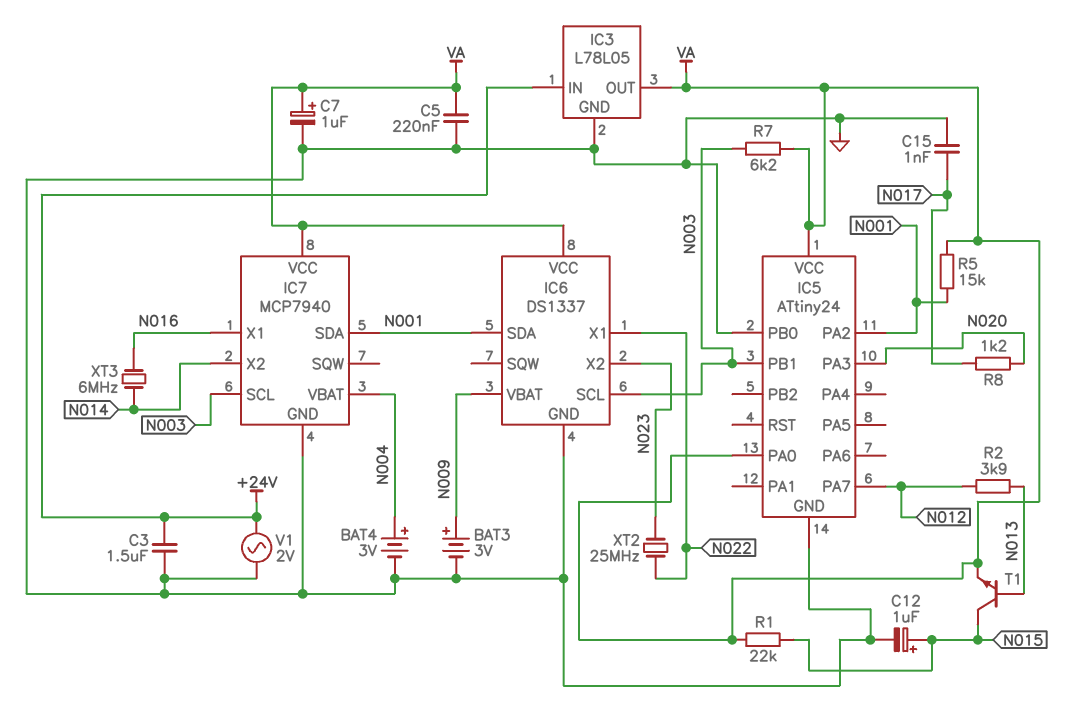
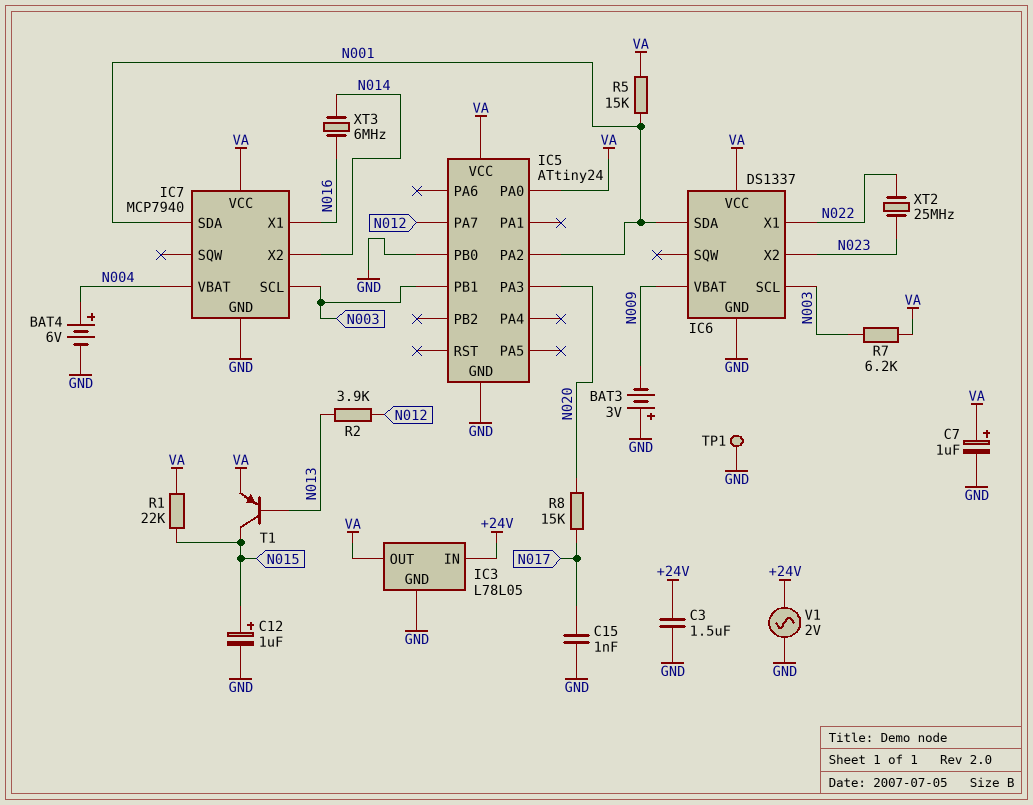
BAT3: 3V (plus N009, minus GND) -> 3V (plus GND, minus N009)
BAT4: 3V (plus N004, minus GND) -> 6V (plus N004, minus GND)
C5: 220nF (GND, VA) -> none
R8: 1.2k (N017, N020) -> 15k (N017, N020)
T1: NPN (B N013, C N015, E VA) -> PNP (B N013, C N015, E VA)
TP1: none -> test point (GND)

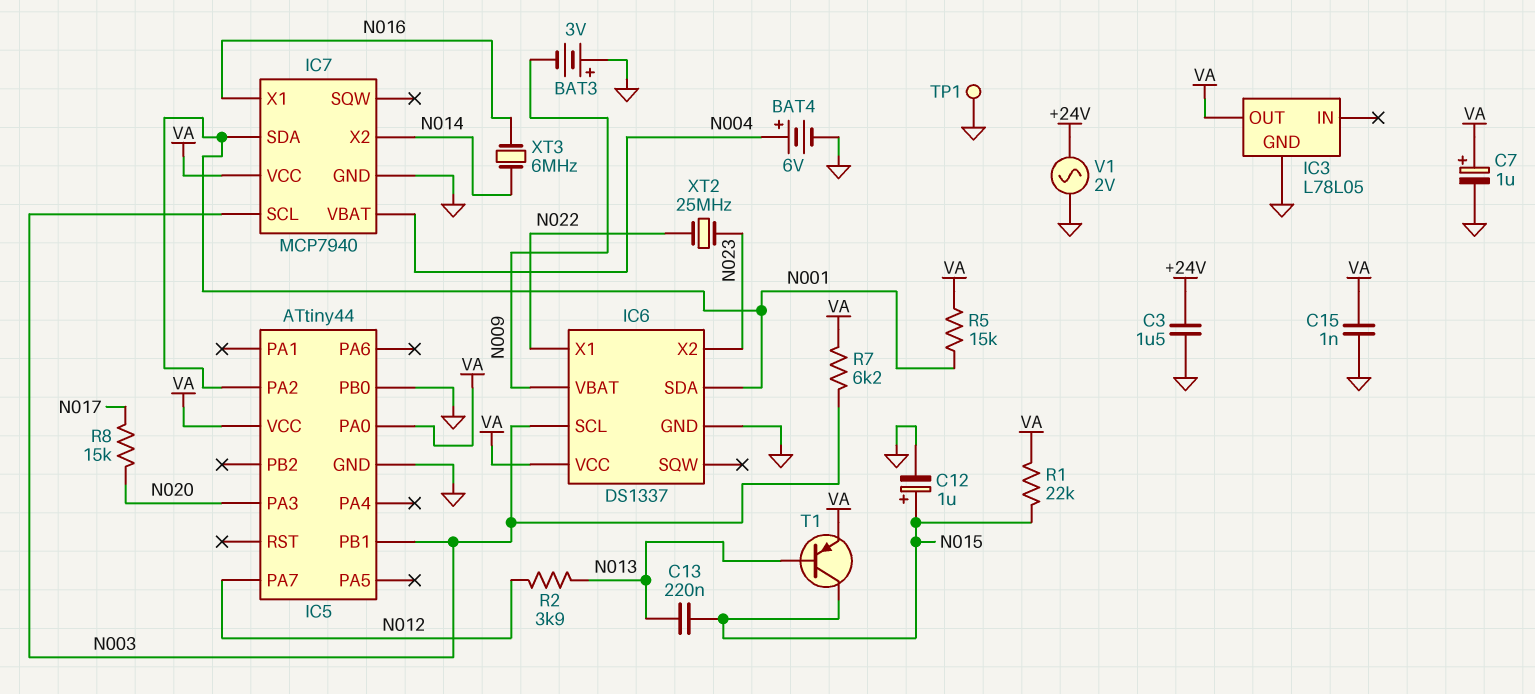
C13: none -> 220nF (N013, N015)
C15: 1nF (GND, N017) -> 1nF (GND, VA)
IC3 pin IN: +24V -> none
IC5: ATtiny24 -> ATtiny44

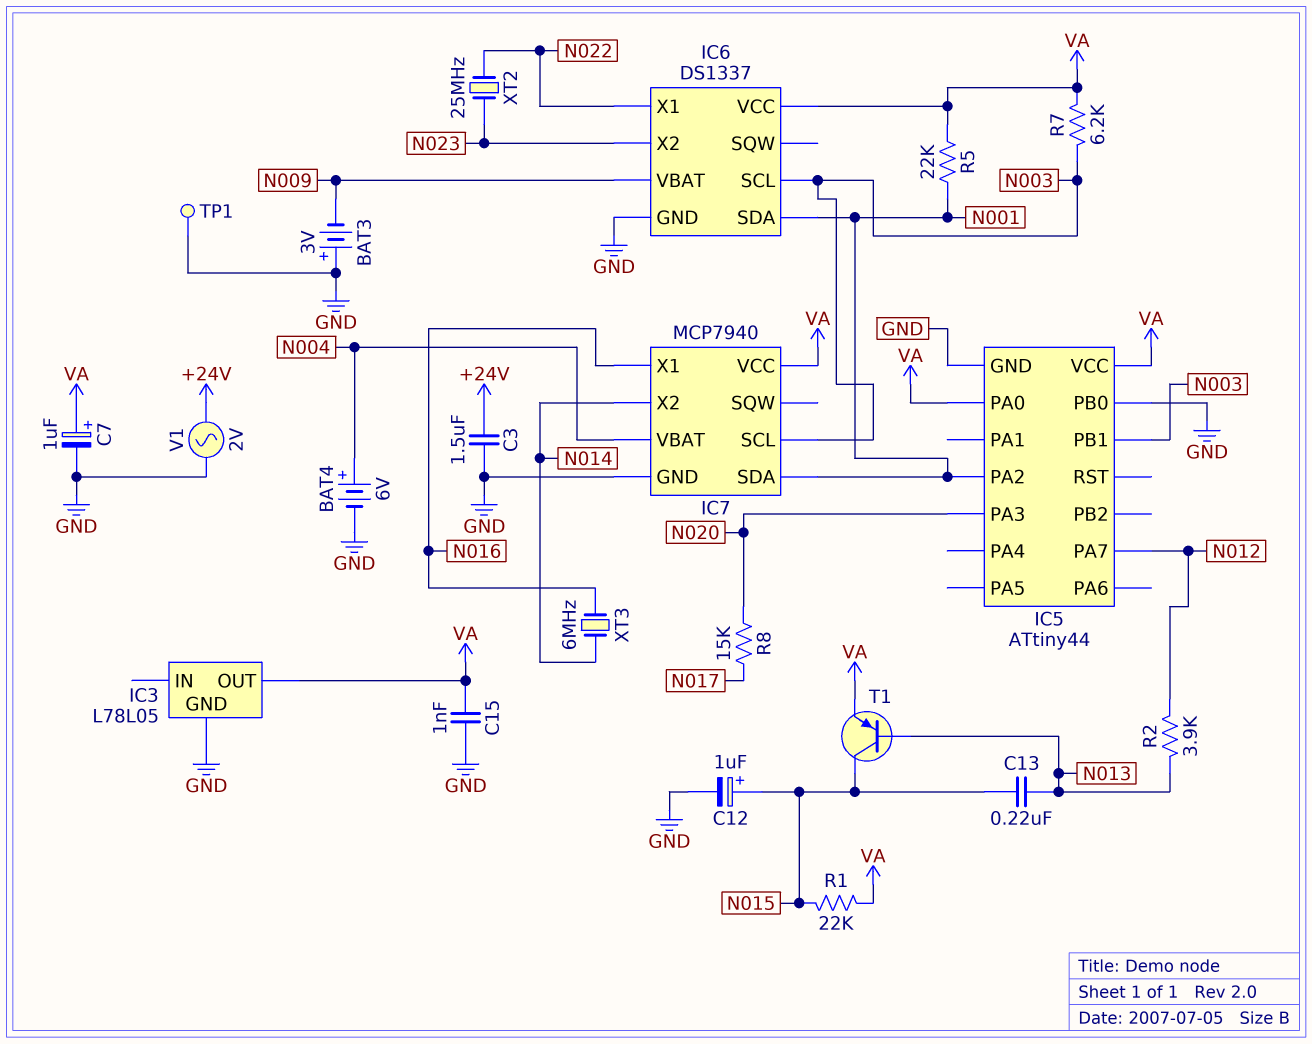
R5: 15k (N001, VA) -> 22k (N001, VA)

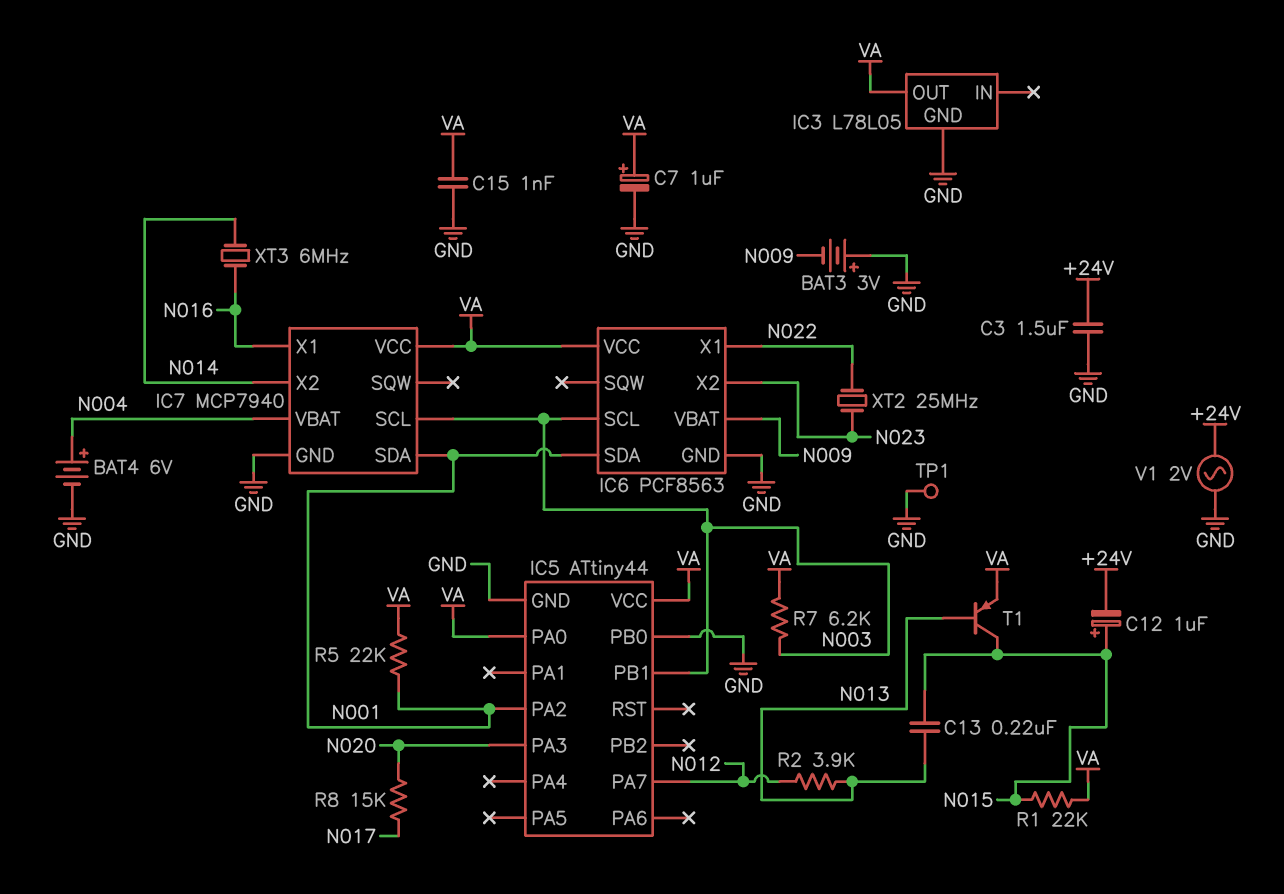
C12: 1uF (plus N015, minus GND) -> 1uF (plus N015, minus +24V)
IC6: DS1337 -> PCF8563

